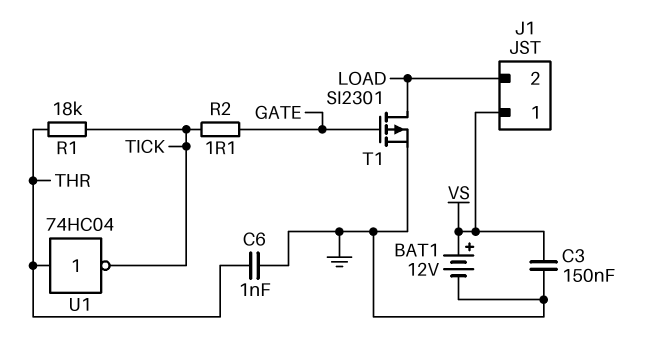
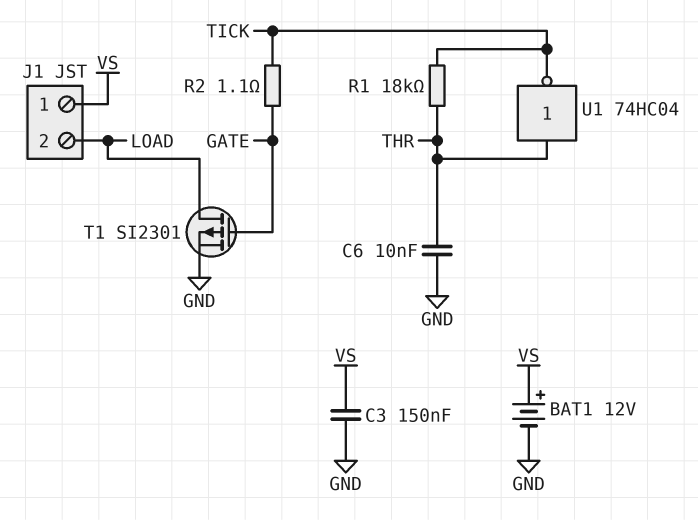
C6: 1nF (GND, THR) -> 10nF (GND, THR)

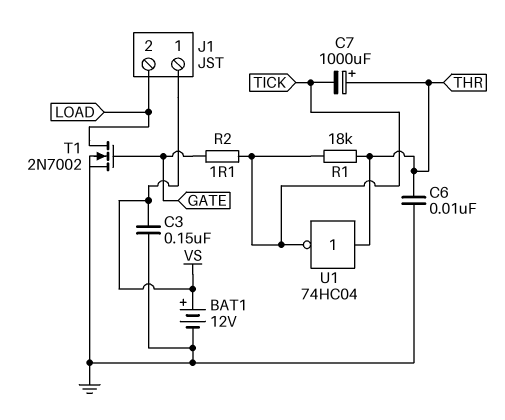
C7: none -> 1000uF (plus THR, minus TICK)
T1: PMOS SI2301 (G GATE, D LOAD, S GND) -> NMOS 2N7002 (G GATE, D LOAD, S GND)

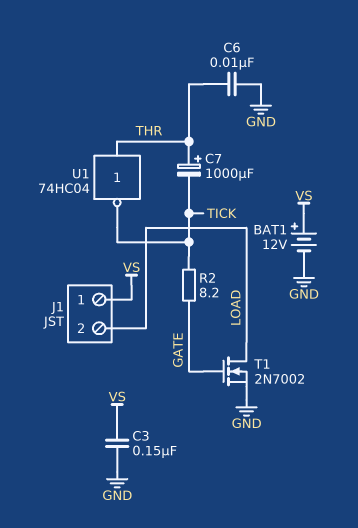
R1: 18k (THR, TICK) -> none
R2: 1.1 (GATE, TICK) -> 8.2 (GATE, TICK)

